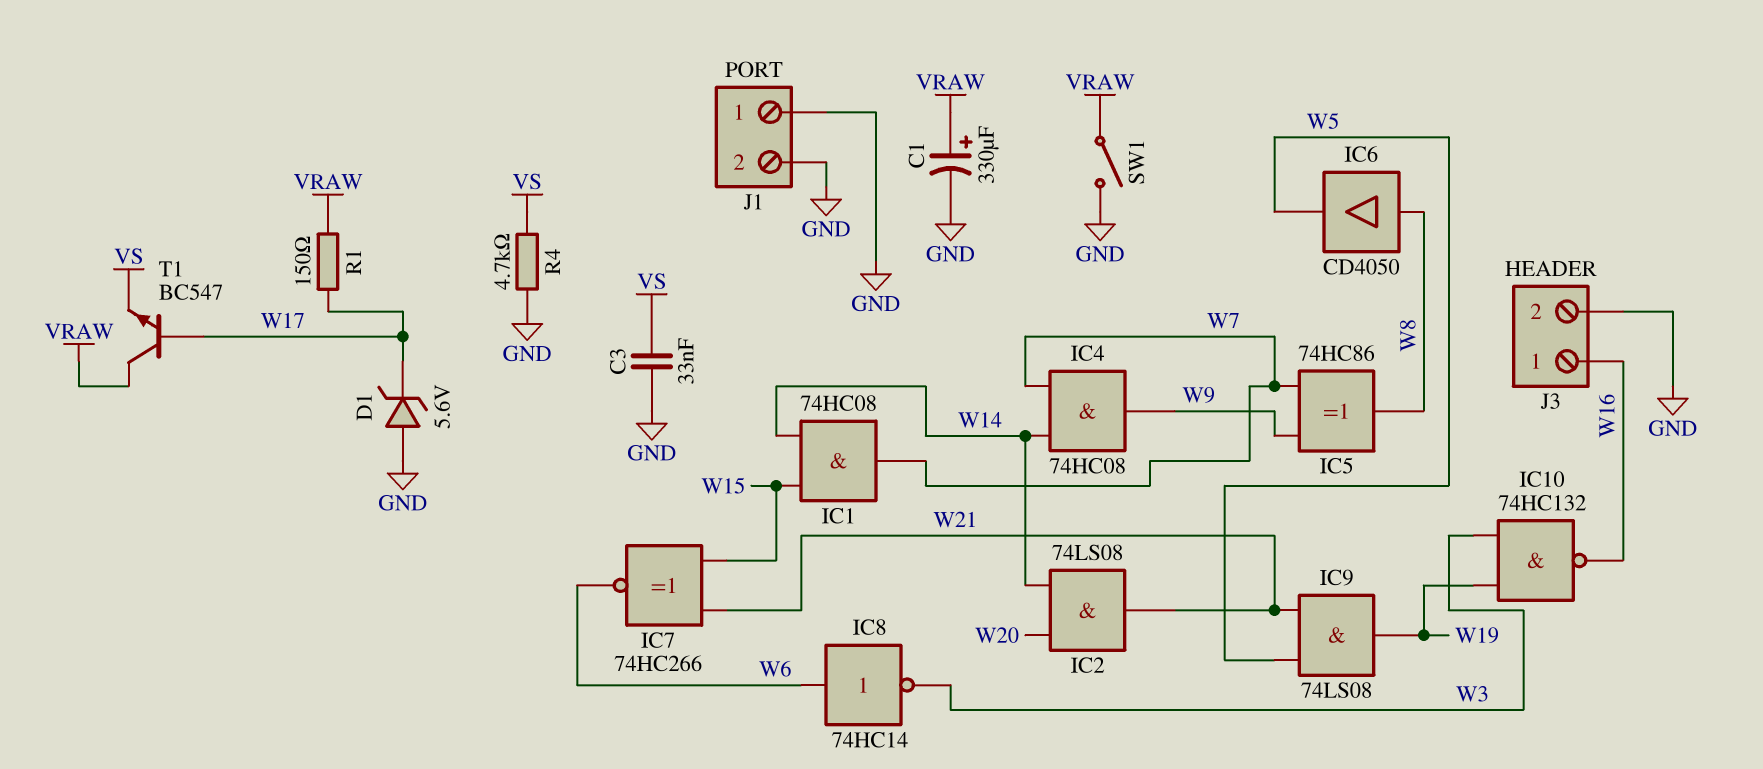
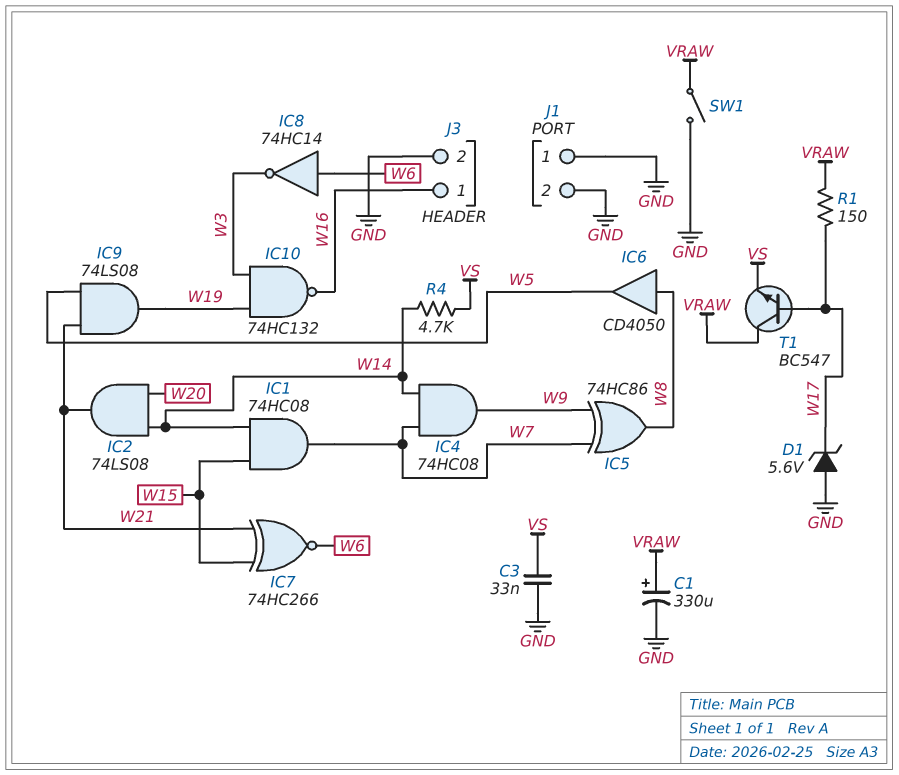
R4: 4.7k (GND, VS) -> 4.7k (VS, W14)

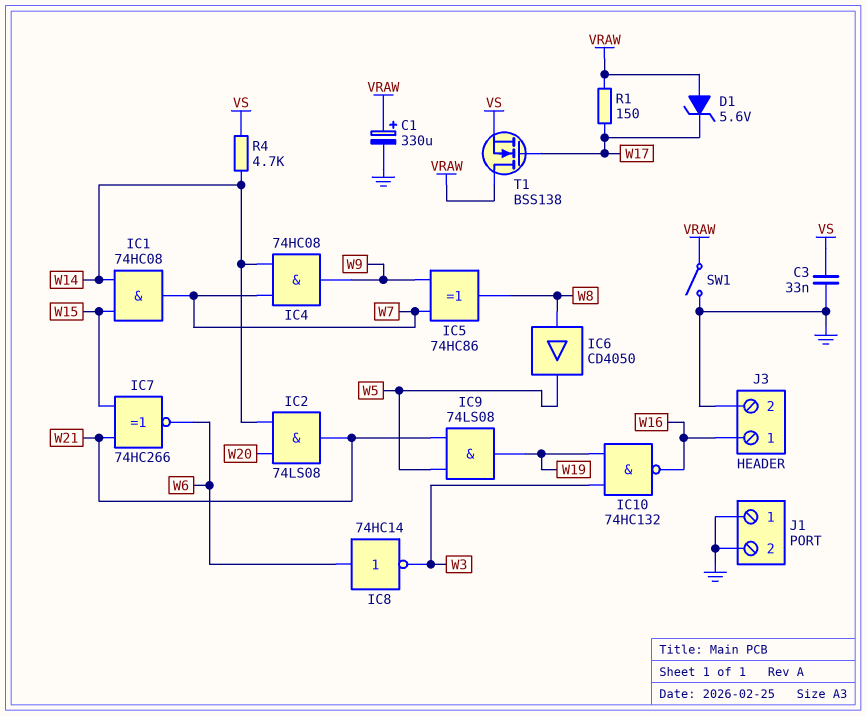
D1: zener 5.6V (A GND, K W17) -> zener 5.6V (A VRAW, K W17)
T1: NPN BC547 (B W17, C VRAW, E VS) -> NMOS BSS138 (G W17, D VRAW, S VS)

